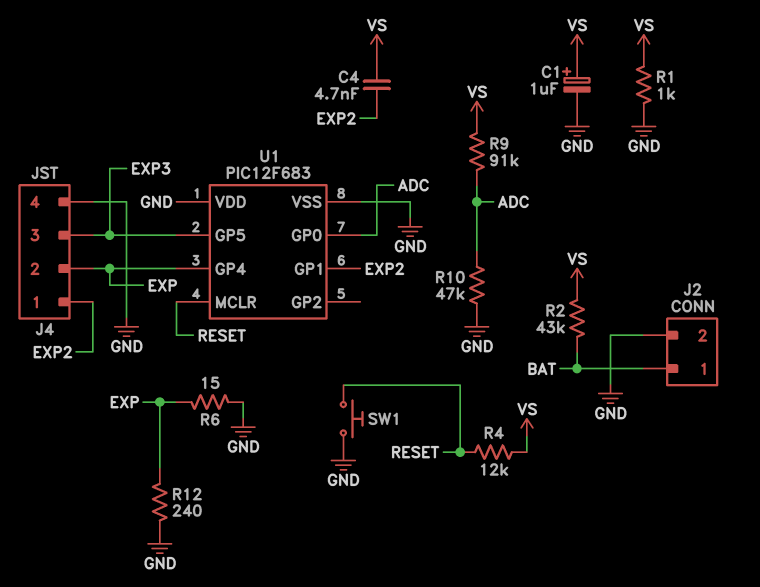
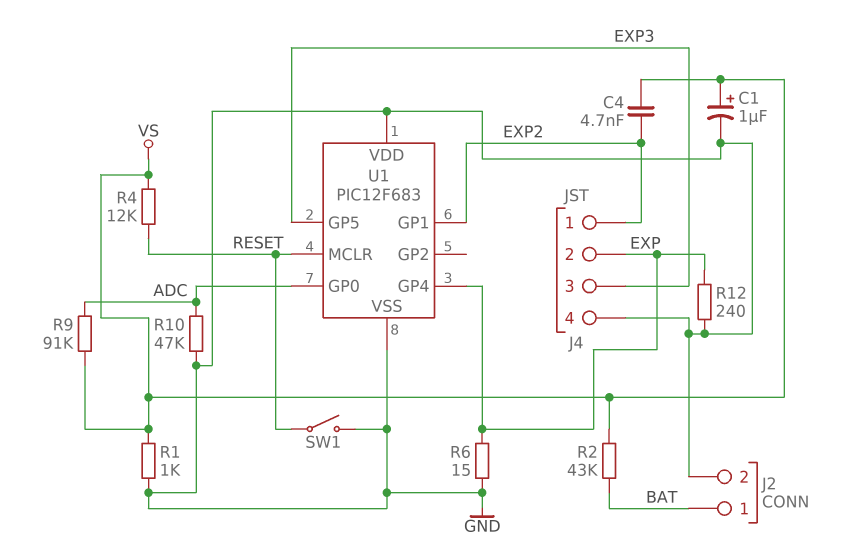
SW1: button (GND, RESET) -> switch (GND, RESET)

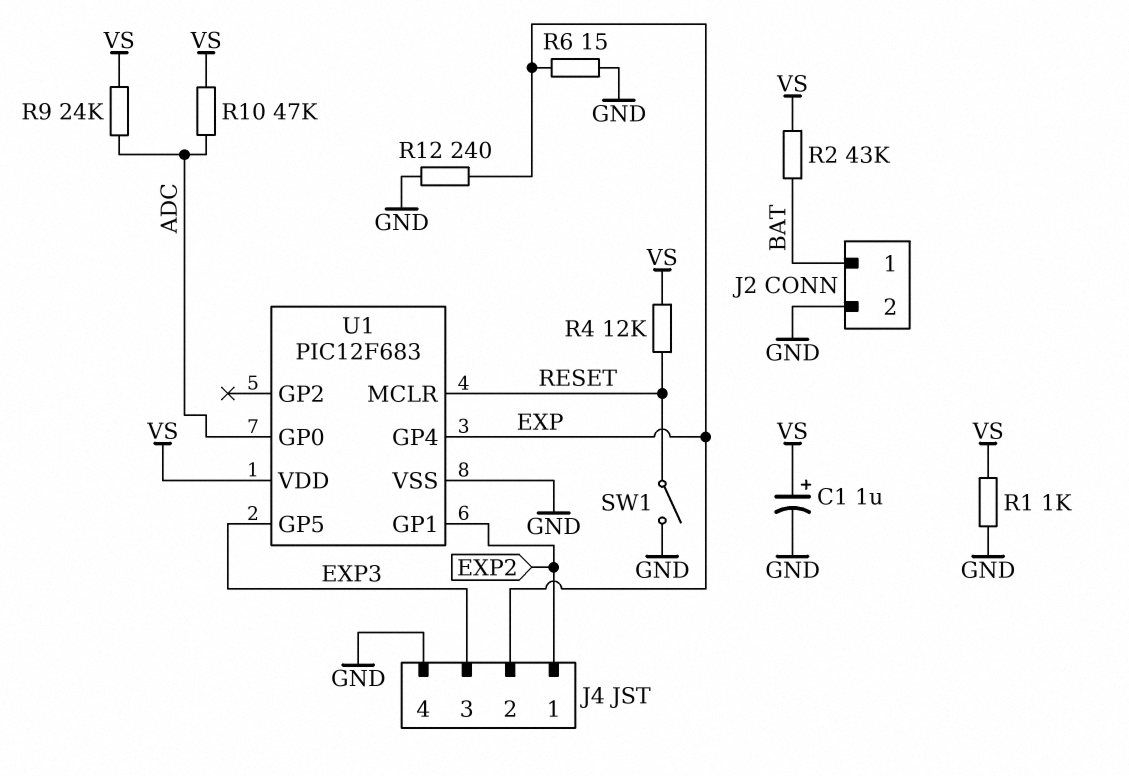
C4: 4.7nF (EXP2, VS) -> none
R9: 91k (ADC, VS) -> 24k (ADC, VS)
R10: 47k (ADC, GND) -> 47k (ADC, VS)
U1 pin VDD: GND -> VS

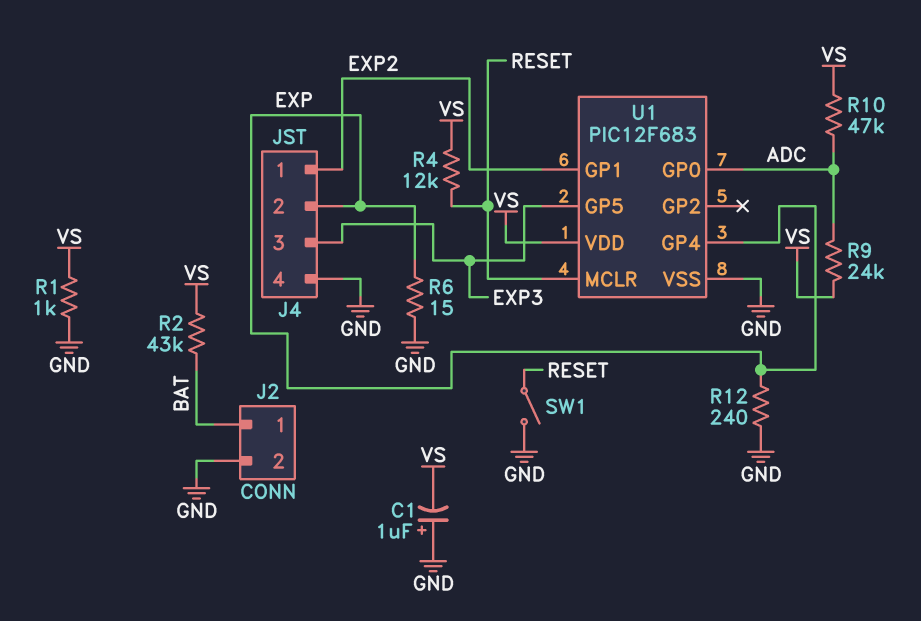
C1: 1uF (plus VS, minus GND) -> 1uF (plus GND, minus VS)

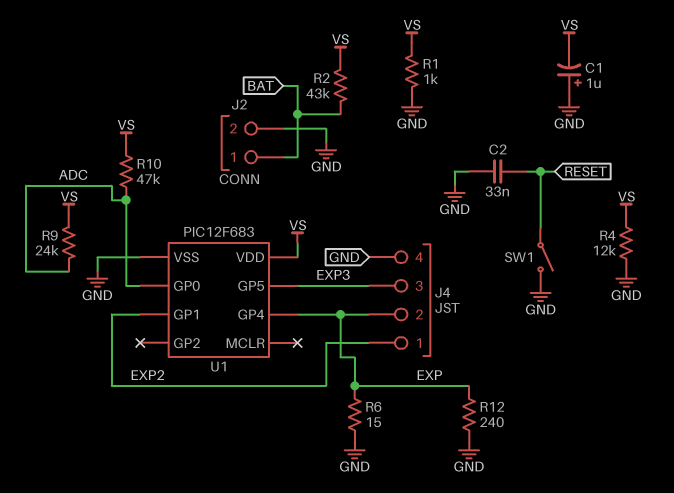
C2: none -> 33nF (GND, RESET)
R4: 12k (RESET, VS) -> 12k (GND, VS)
U1 pin MCLR: RESET -> none

